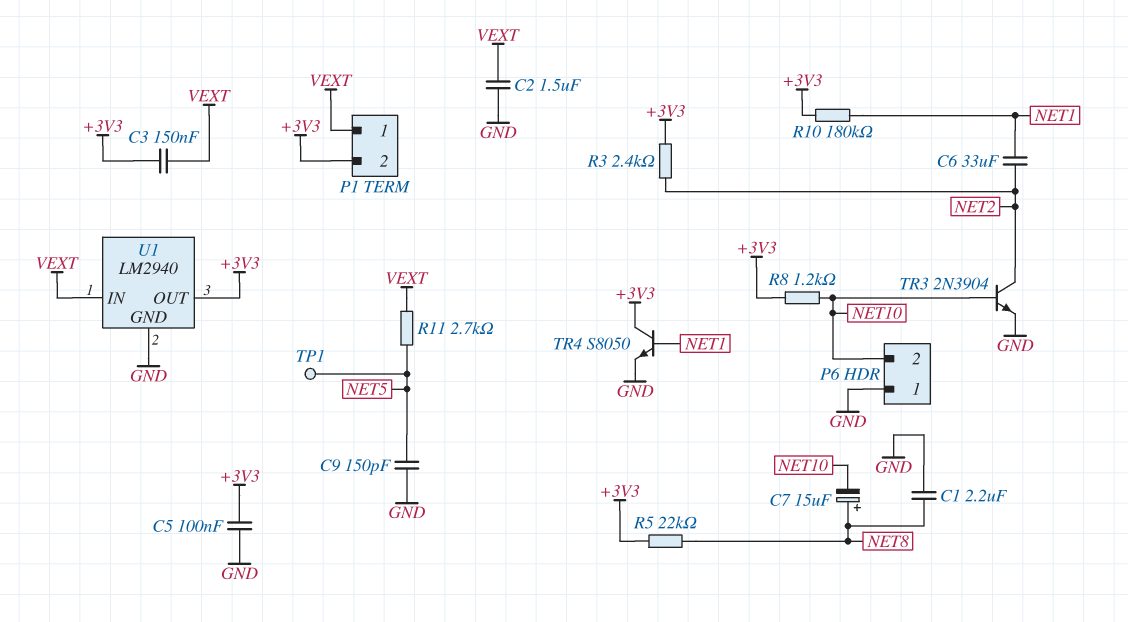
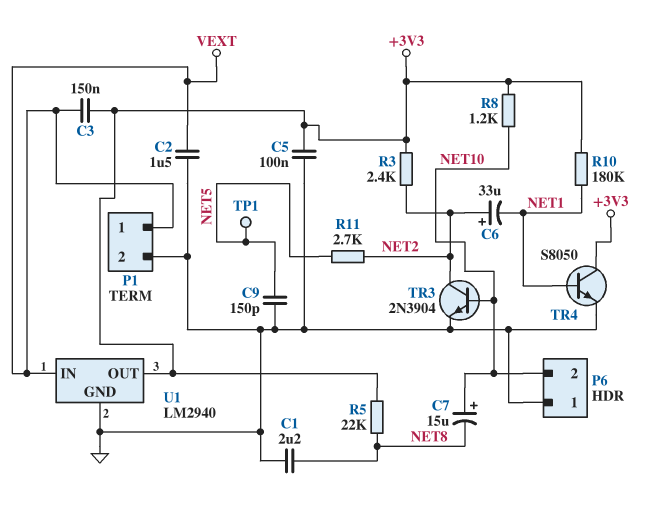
C6: 33uF (NET1, NET2) -> 33uF (plus NET2, minus NET1)
C7: 15uF (plus NET8, minus NET10) -> 15uF (plus NET10, minus NET8)
P1 pin 2: +3V3 -> GND
R11: 2.7k (NET5, VEXT) -> 2.7k (NET2, NET5)

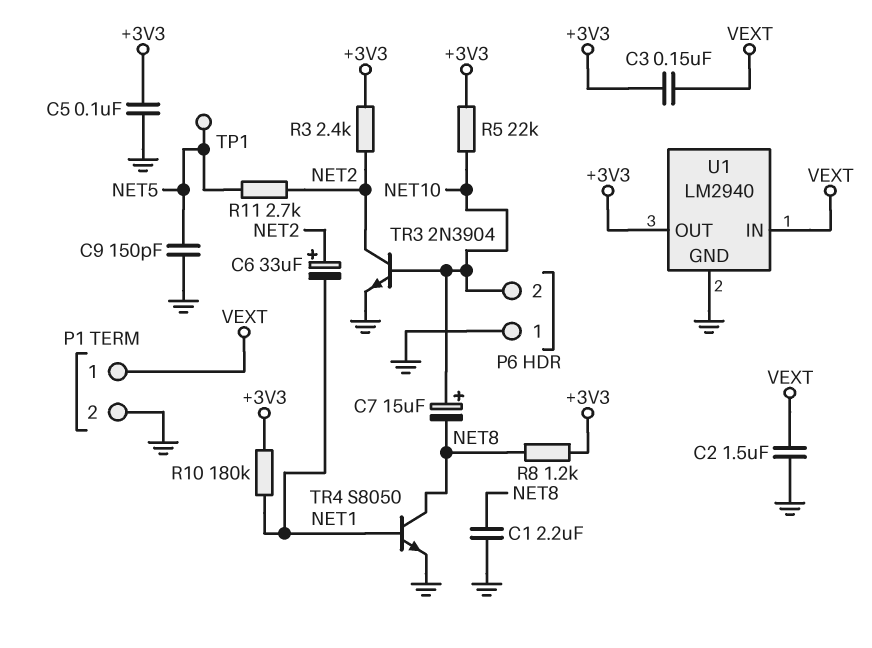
R5: 22k (+3V3, NET8) -> 22k (+3V3, NET10)
R8: 1.2k (+3V3, NET10) -> 1.2k (+3V3, NET8)
TR4: NPN S8050 (B NET1, C +3V3, E GND) -> NPN S8050 (B NET1, C NET8, E GND)

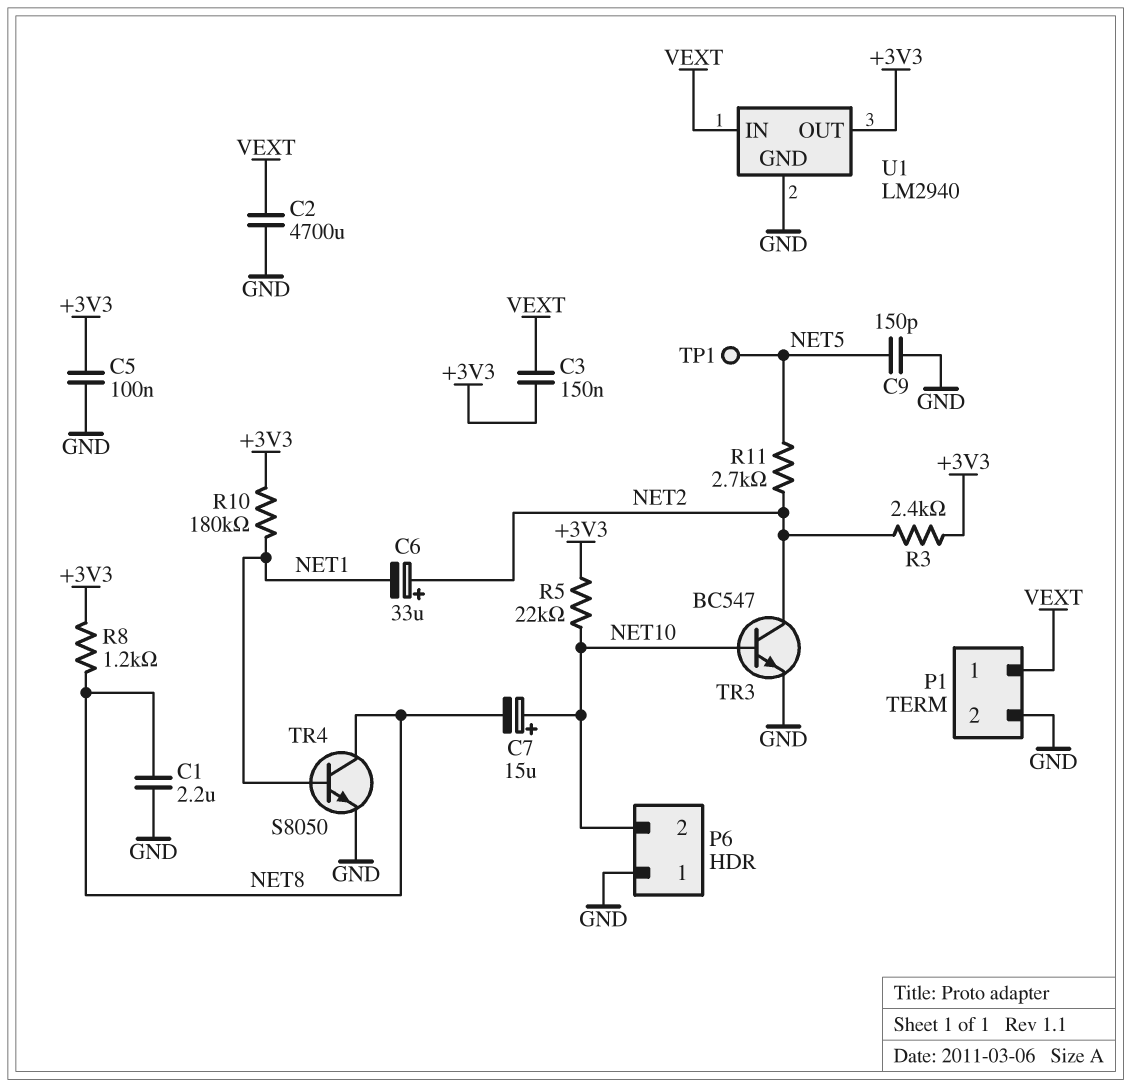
C2: 1.5uF (GND, VEXT) -> 4700uF (GND, VEXT)
TR3: NPN 2N3904 (B NET10, C NET2, E GND) -> NPN BC547 (B NET10, C NET2, E GND)

